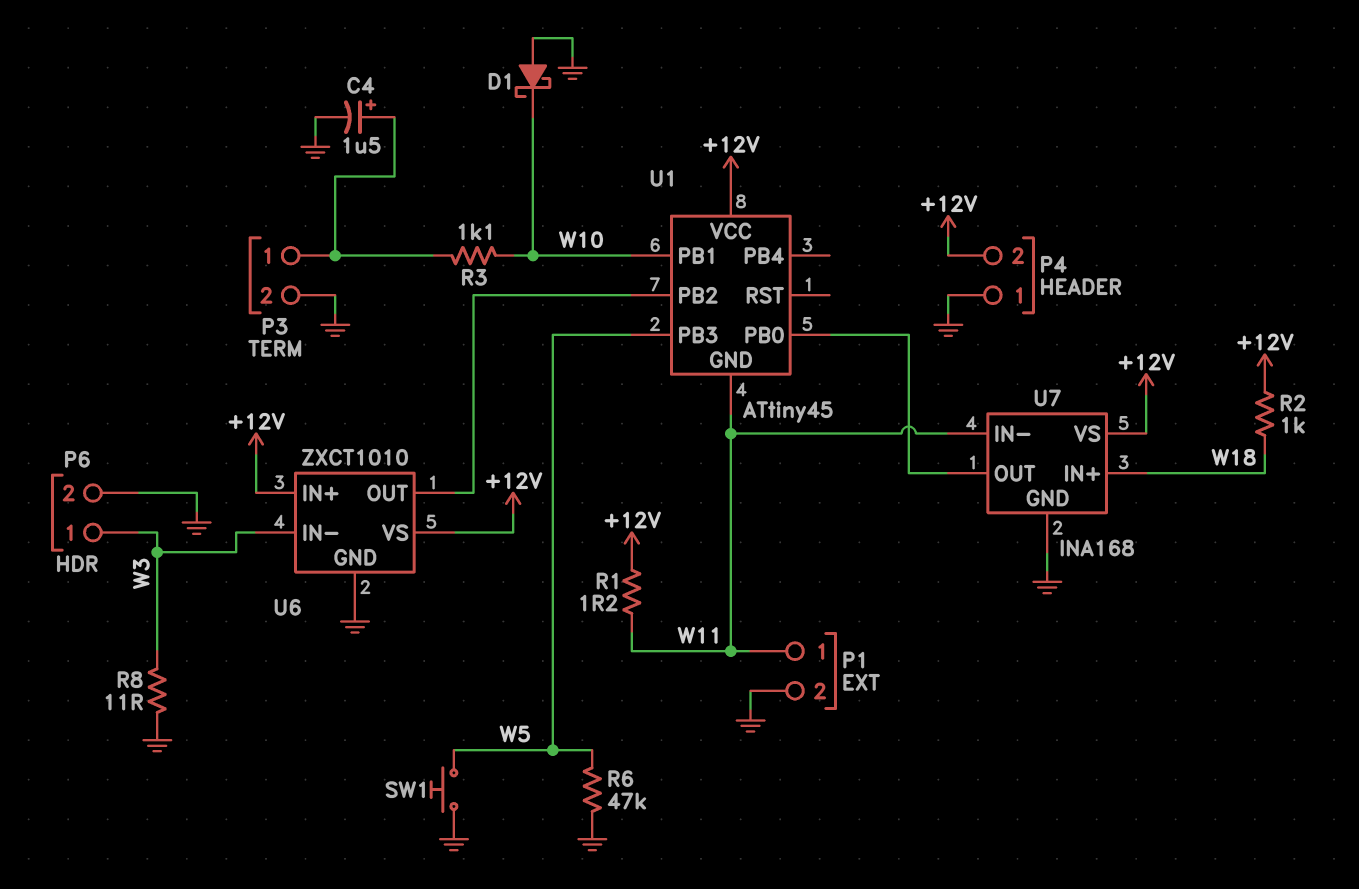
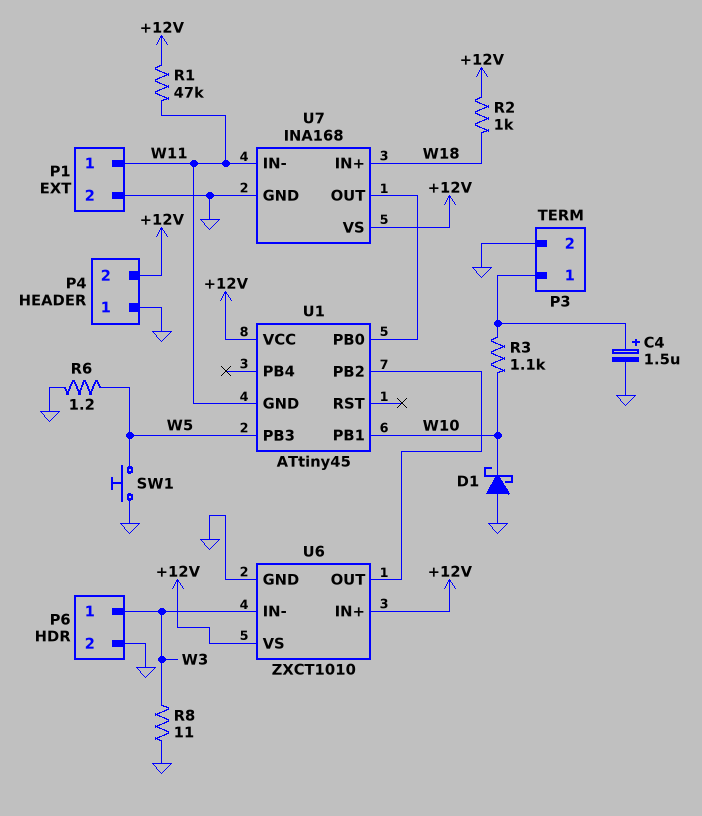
R1: 1.2 (+12V, W11) -> 47k (+12V, W11)
R6: 47k (GND, W5) -> 1.2 (GND, W5)

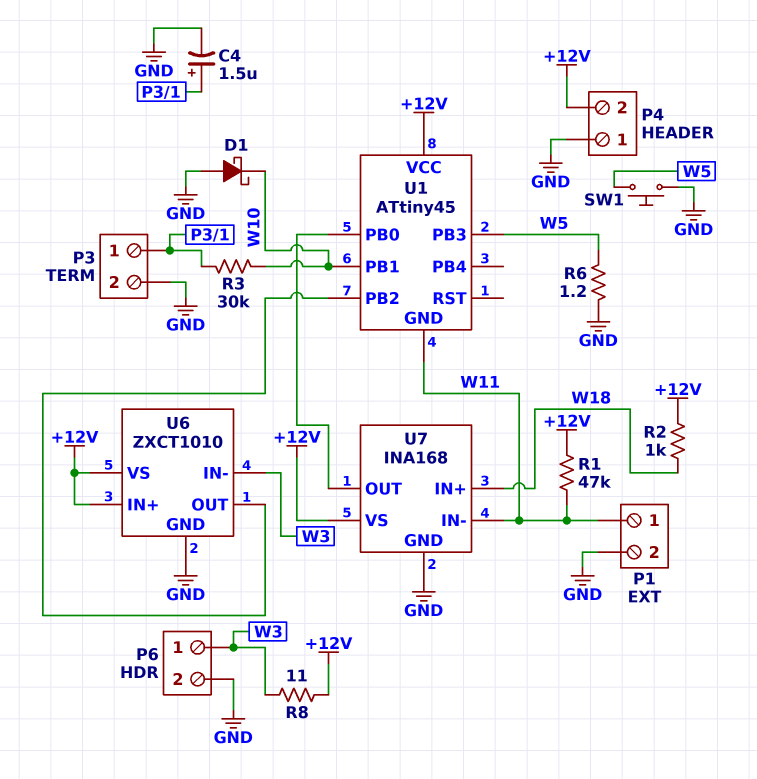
R3: 1.1k (P3/1, W10) -> 30k (P3/1, W10)
R8: 11 (GND, W3) -> 11 (+12V, W3)

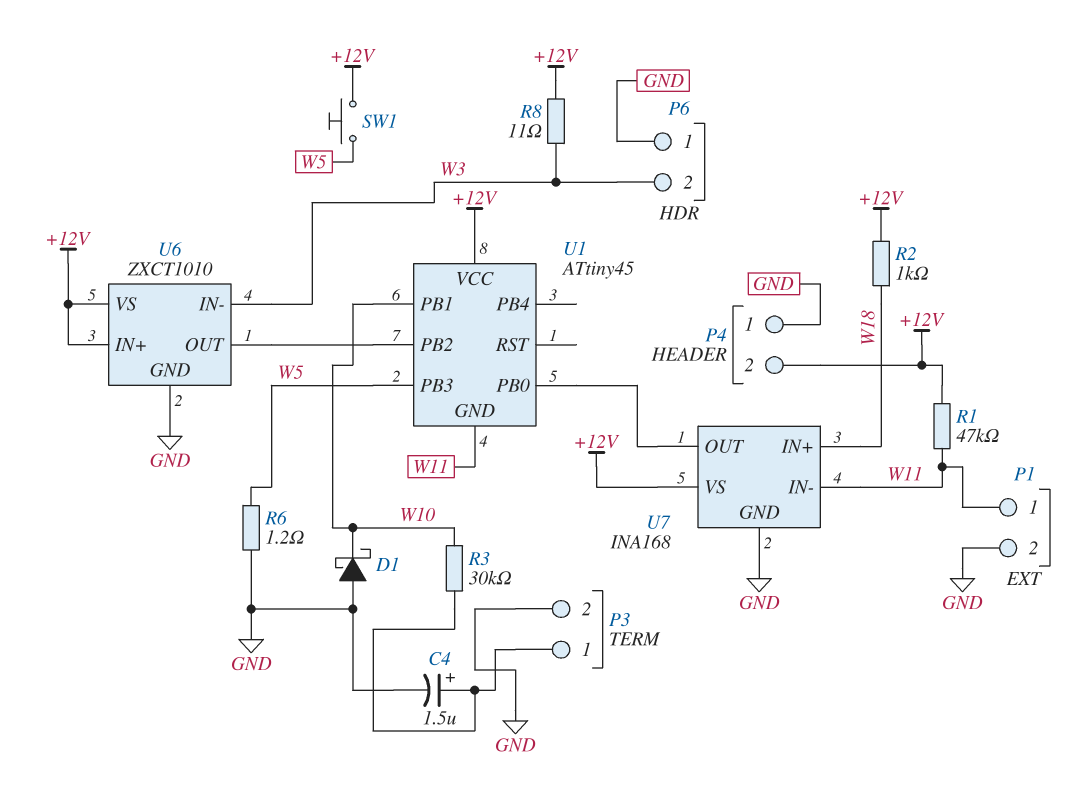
P6 pin 1: W3 -> GND
P6 pin 2: GND -> W3
SW1: button (GND, W5) -> button (+12V, W5)

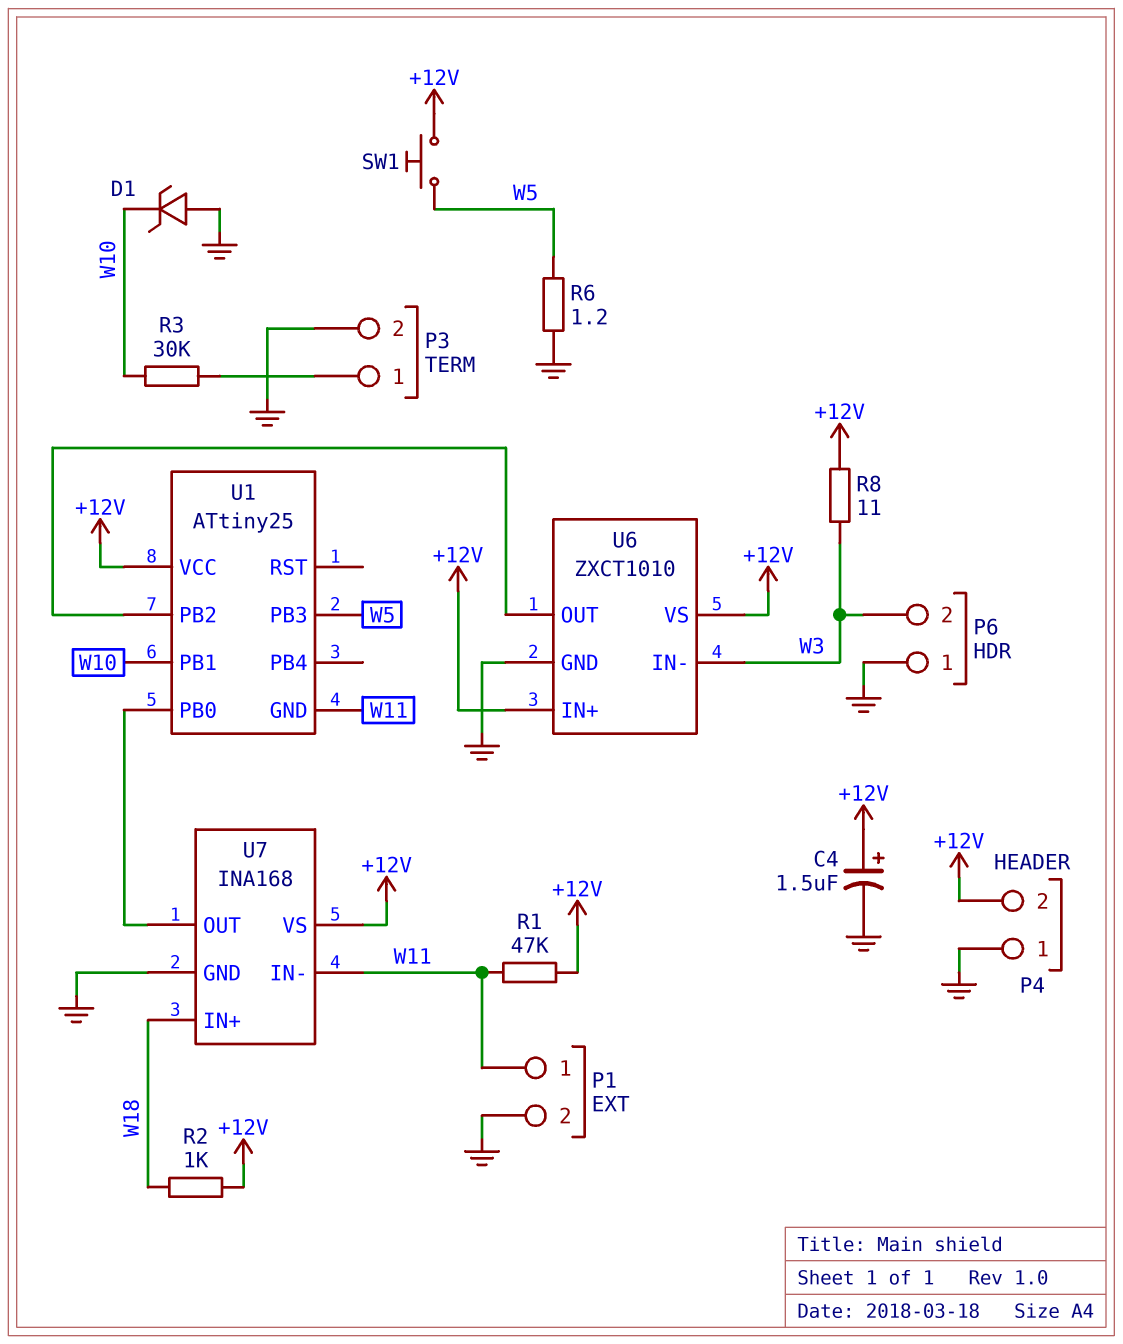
C4: 1.5uF (plus P3/1, minus GND) -> 1.5uF (plus +12V, minus GND)
D1: schottky (A GND, K W10) -> zener (A GND, K W10)
U1: ATtiny45 -> ATtiny25

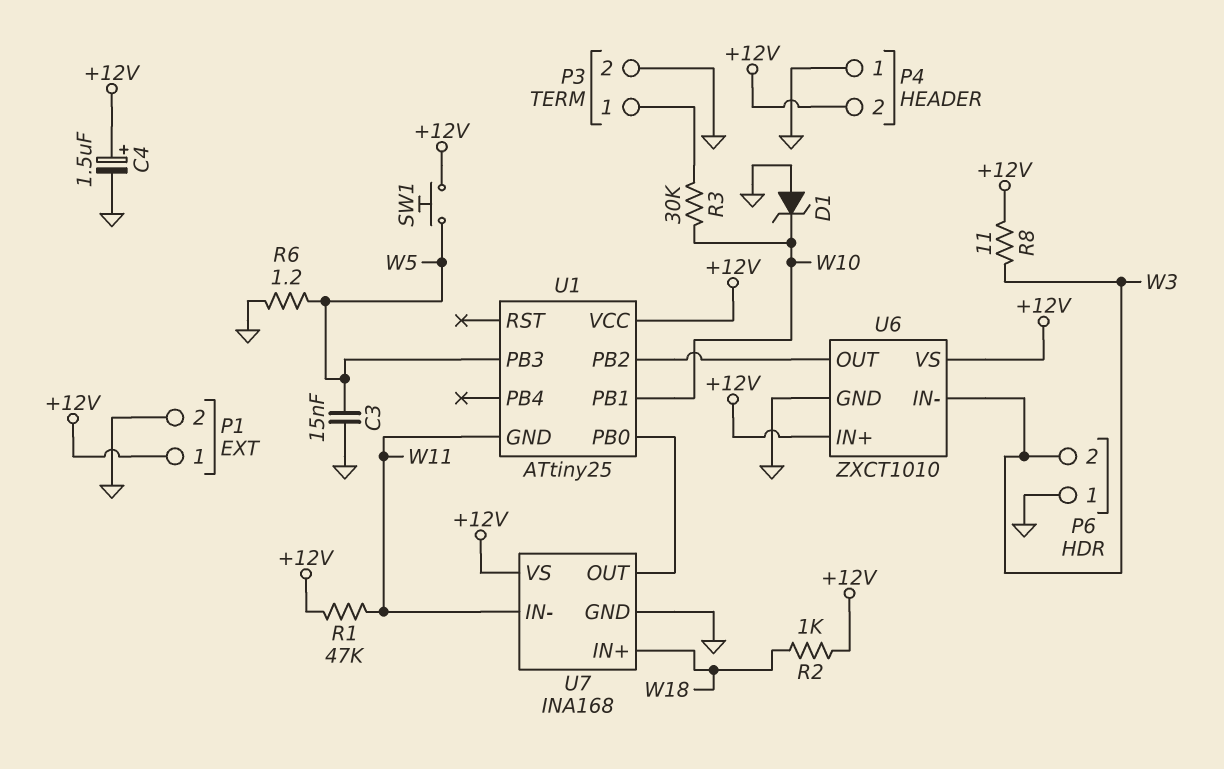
C3: none -> 15nF (GND, W5)
P1 pin 1: W11 -> +12V

